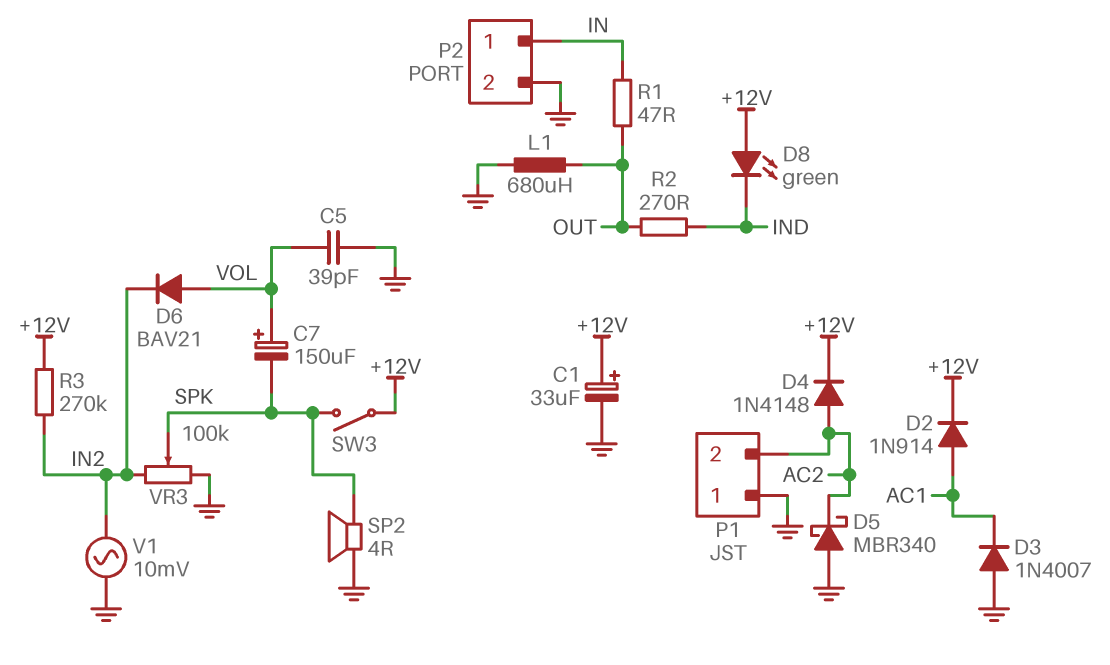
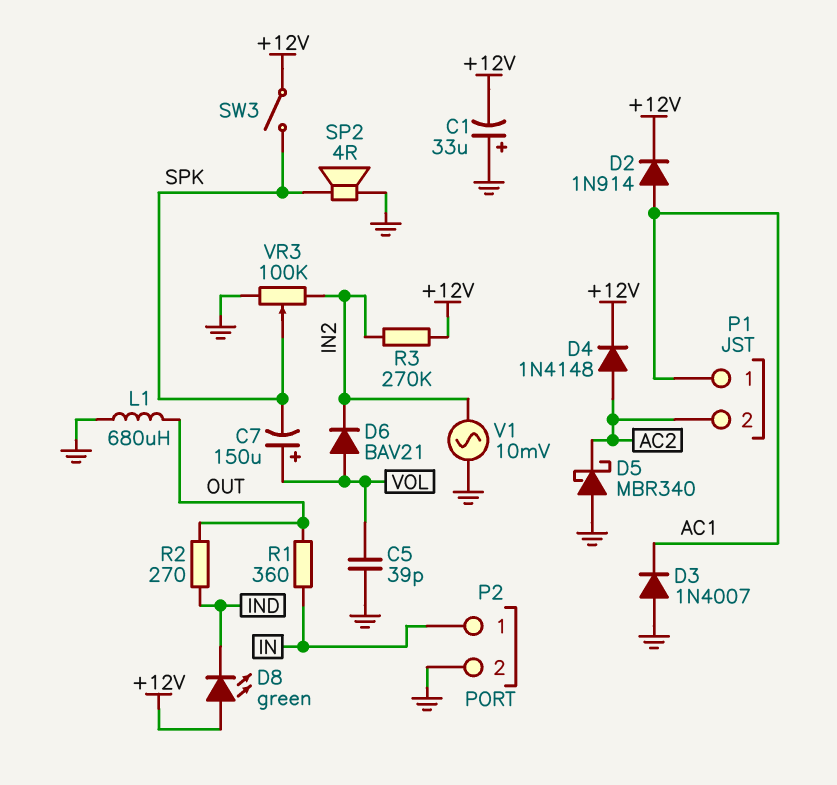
C1: 33uF (plus +12V, minus GND) -> 33uF (plus GND, minus +12V)
P1 pin 1: GND -> AC1
R1: 47 (IN, OUT) -> 360 (IN, OUT)

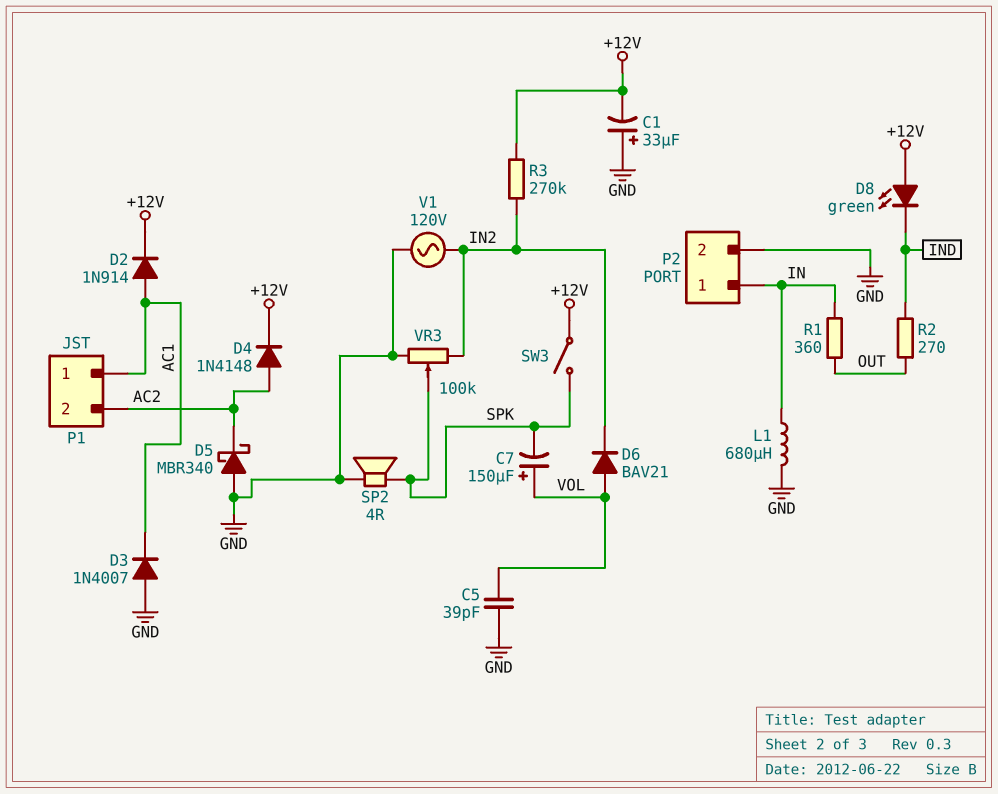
L1: 680uH (GND, OUT) -> 680uH (GND, IN)
V1: AC 10mV (GND, IN2) -> AC 120V (GND, IN2)

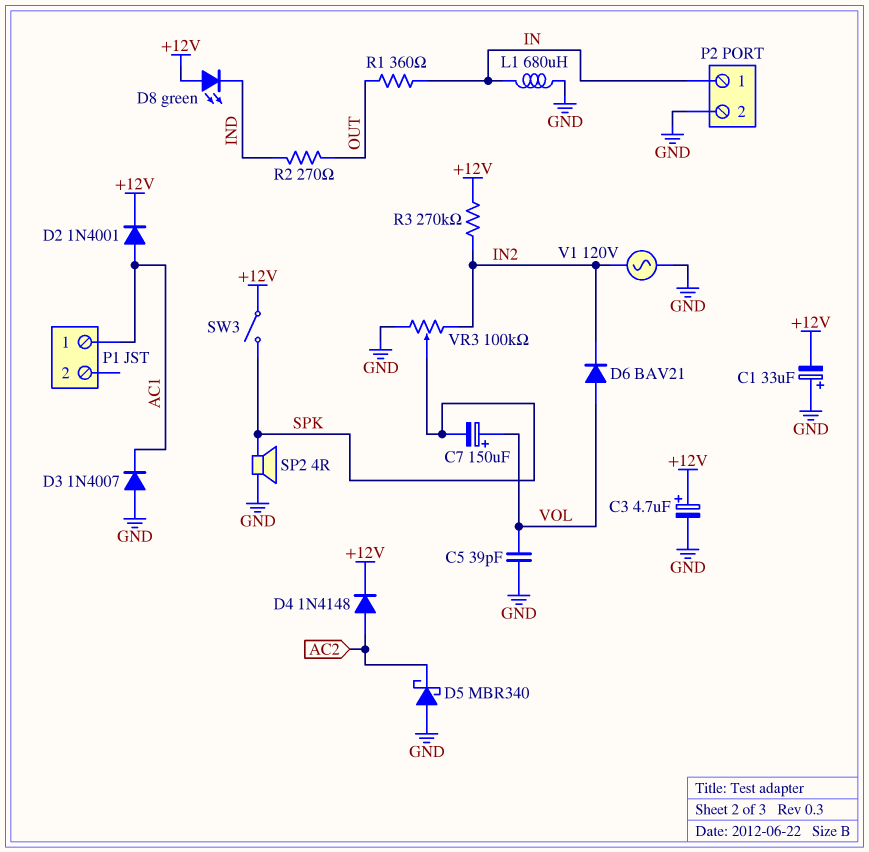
C3: none -> 4.7uF (plus +12V, minus GND)
D2: diode 1N914 (A AC1, K +12V) -> diode 1N4001 (A AC1, K +12V)
P1 pin 2: AC2 -> none

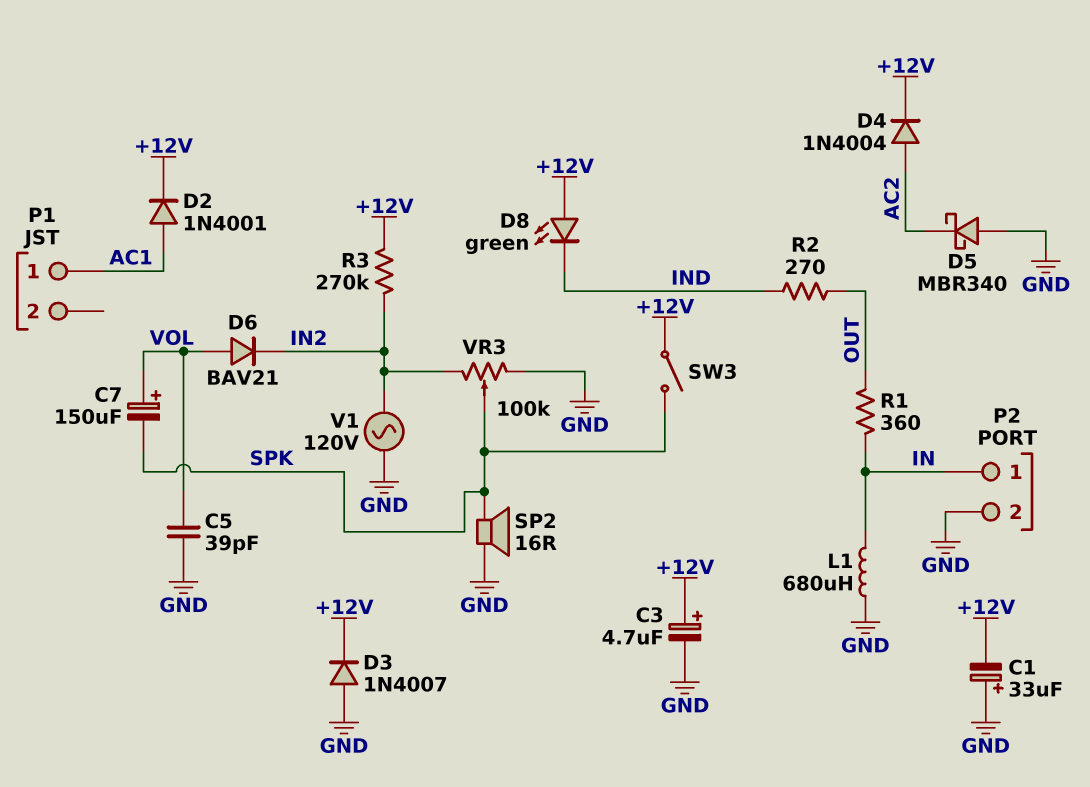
D3: diode 1N4007 (A GND, K AC1) -> diode 1N4007 (A GND, K +12V)
D4: diode 1N4148 (A AC2, K +12V) -> diode 1N4004 (A AC2, K +12V)
SP2: speaker 4R (GND, SPK) -> speaker 16R (GND, SPK)

